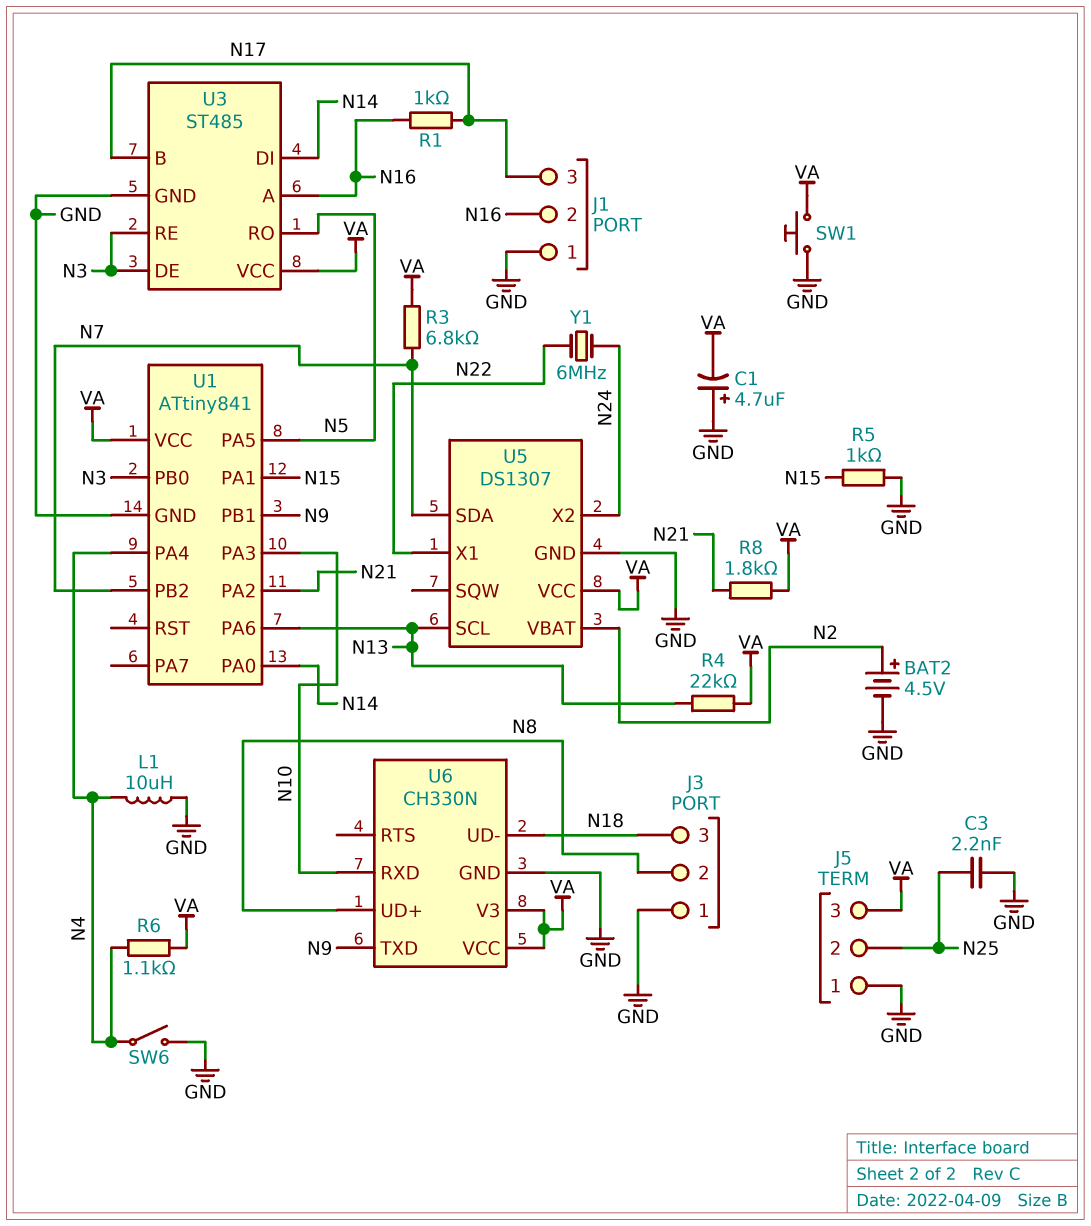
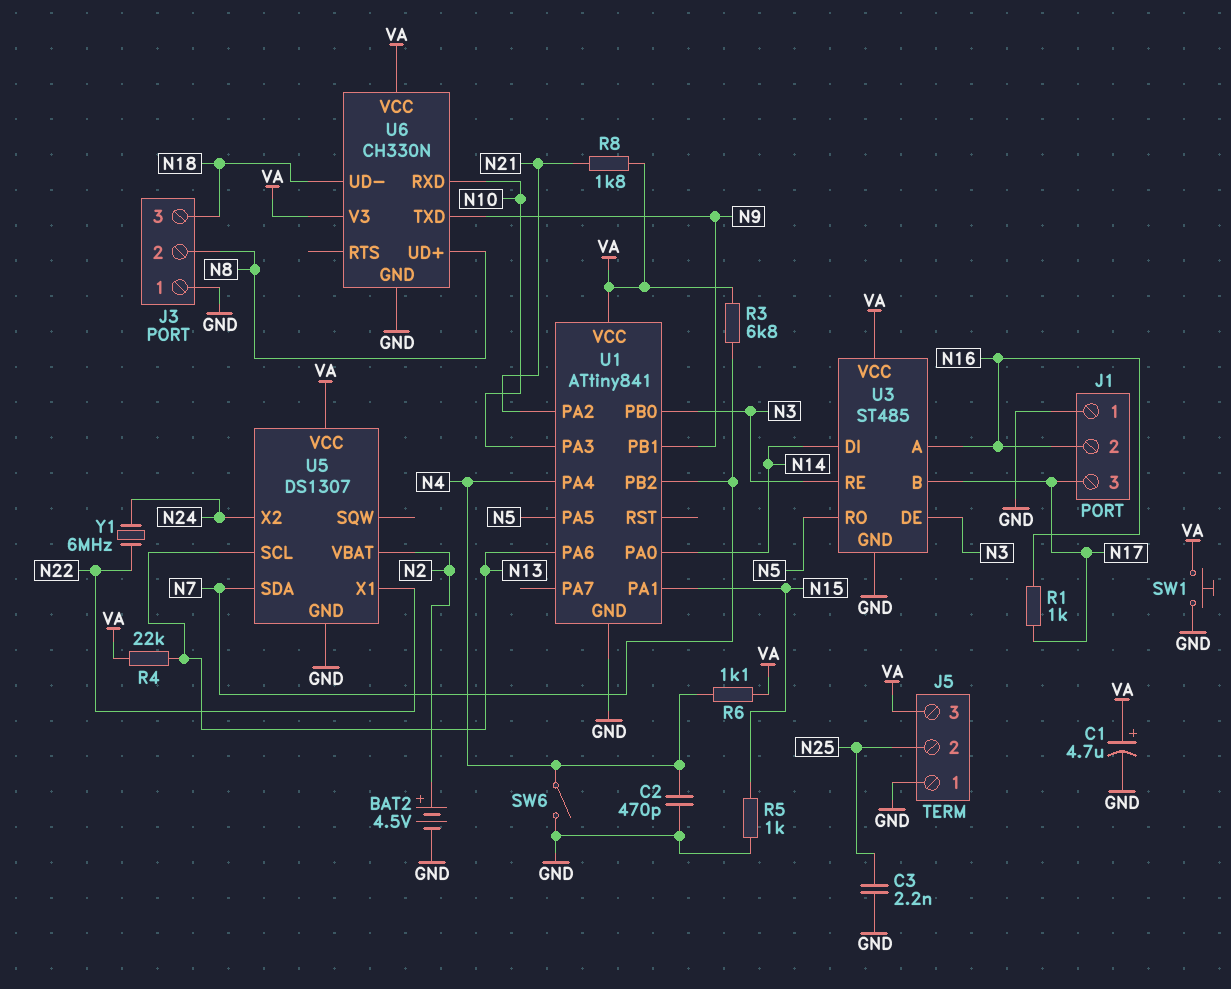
C1: 4.7uF (plus GND, minus VA) -> 4.7uF (plus VA, minus GND)
C2: none -> 470pF (GND, N4)
L1: 10uH (GND, N4) -> none

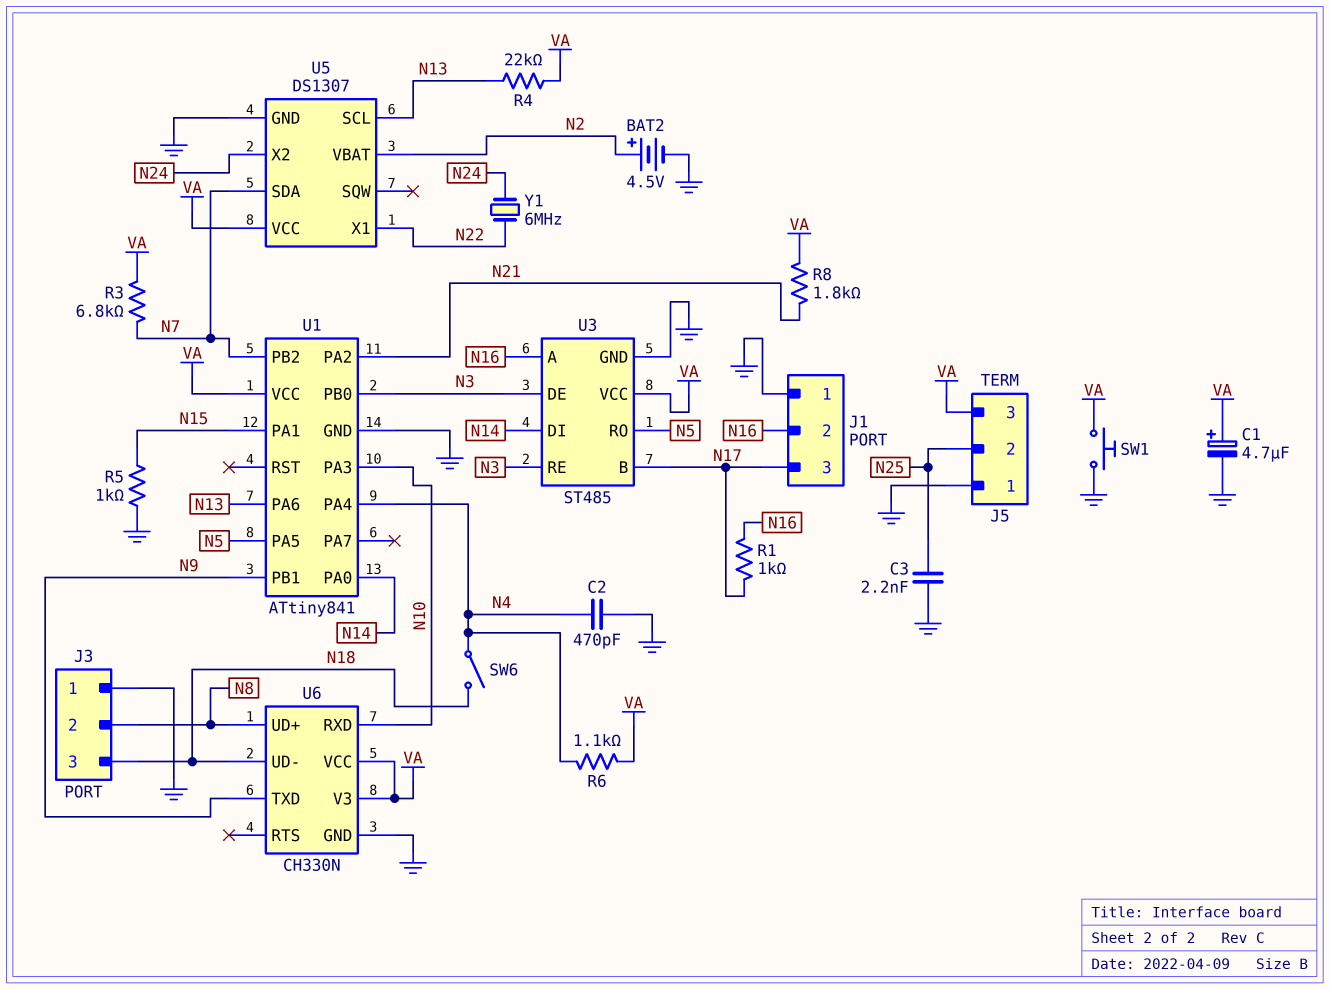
SW6: switch (GND, N4) -> switch (N4, N18)

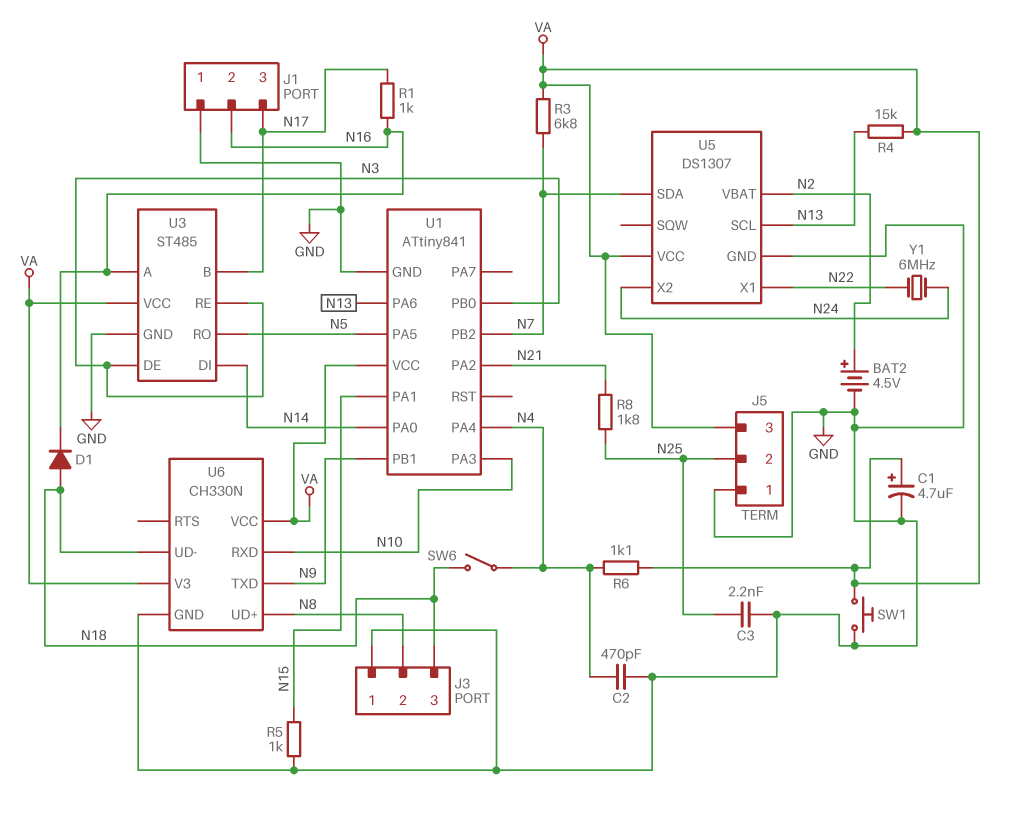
D1: none -> diode (A N18, K N16)
R4: 22k (N13, VA) -> 15k (N13, VA)
R8: 1.8k (N21, VA) -> 1.8k (N21, N25)

